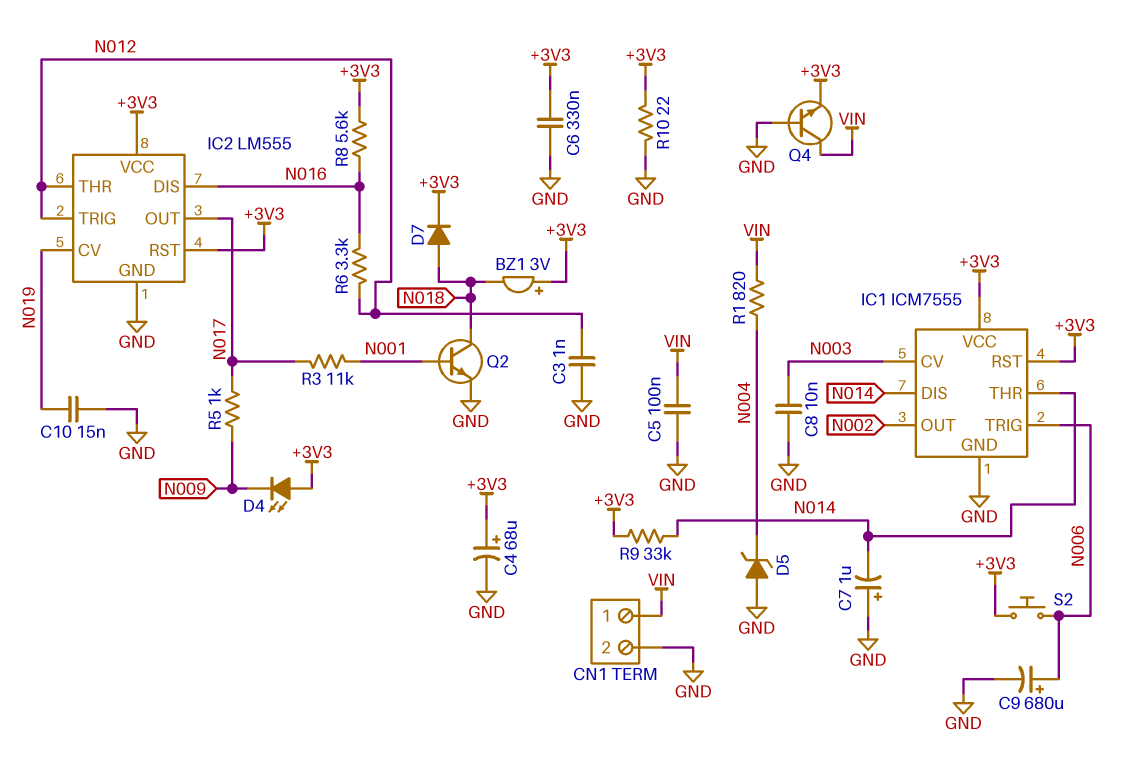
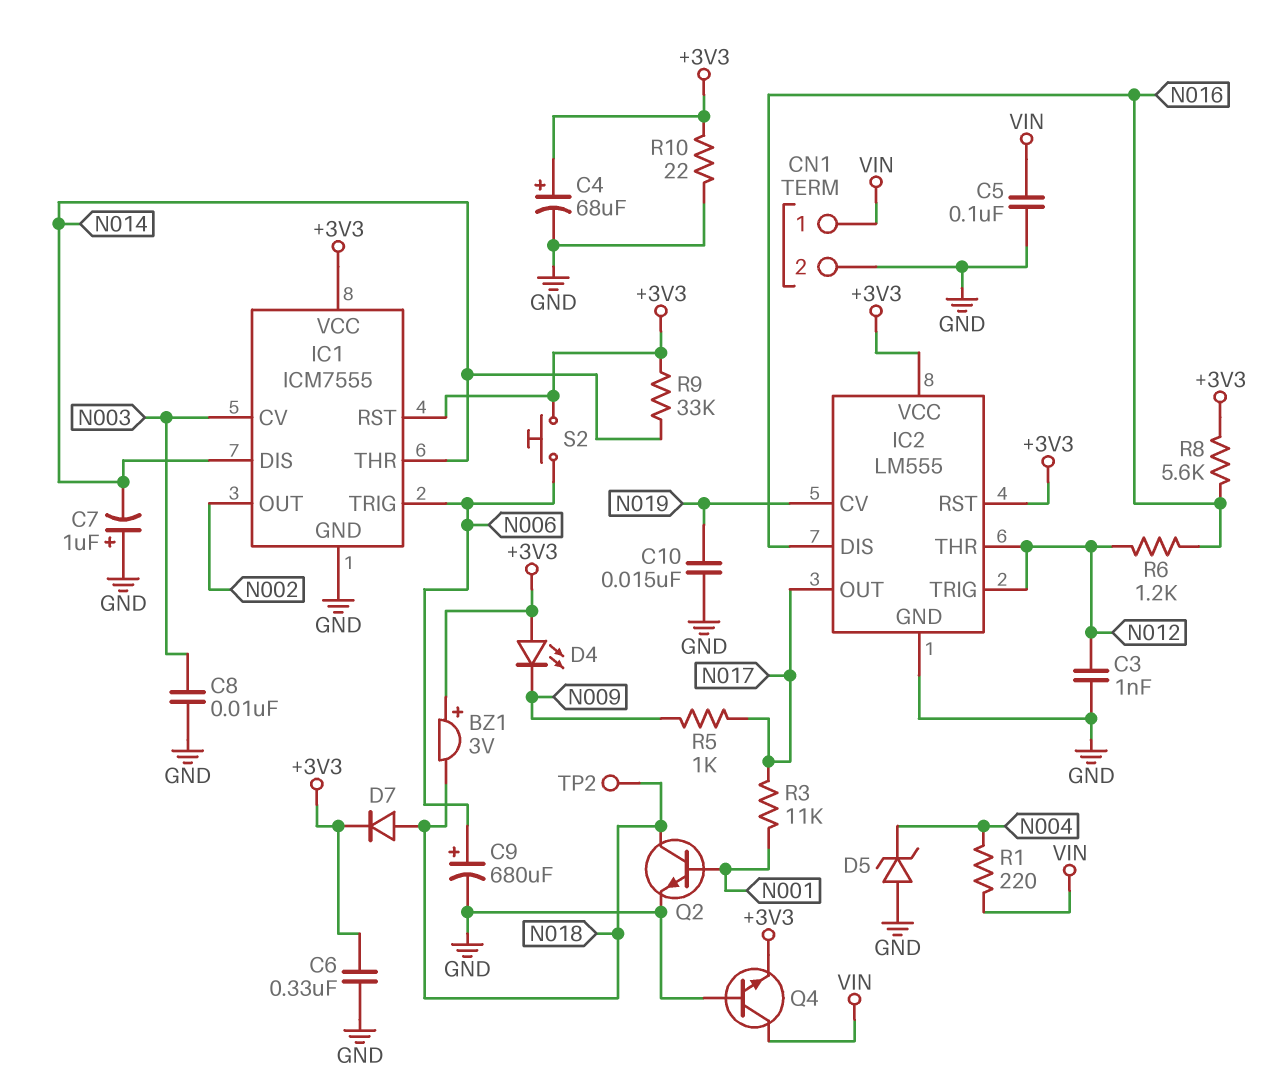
R1: 820 (N004, VIN) -> 220 (N004, VIN)
R6: 3.3k (N012, N016) -> 1.2k (N012, N016)
TP2: none -> test point (N018)

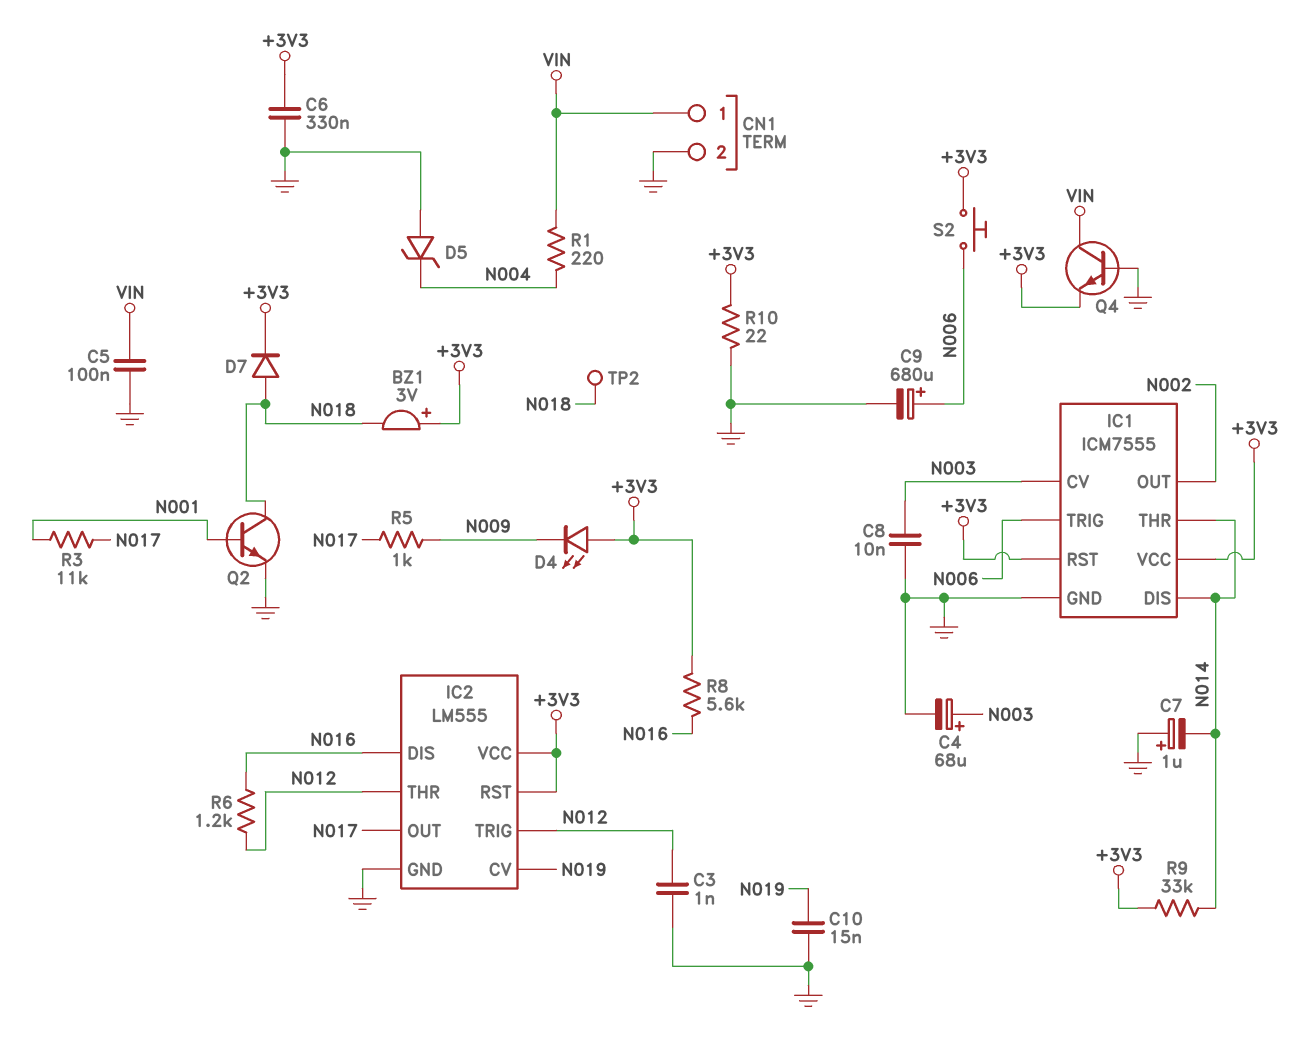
C4: 68uF (plus +3V3, minus GND) -> 68uF (plus N003, minus GND)

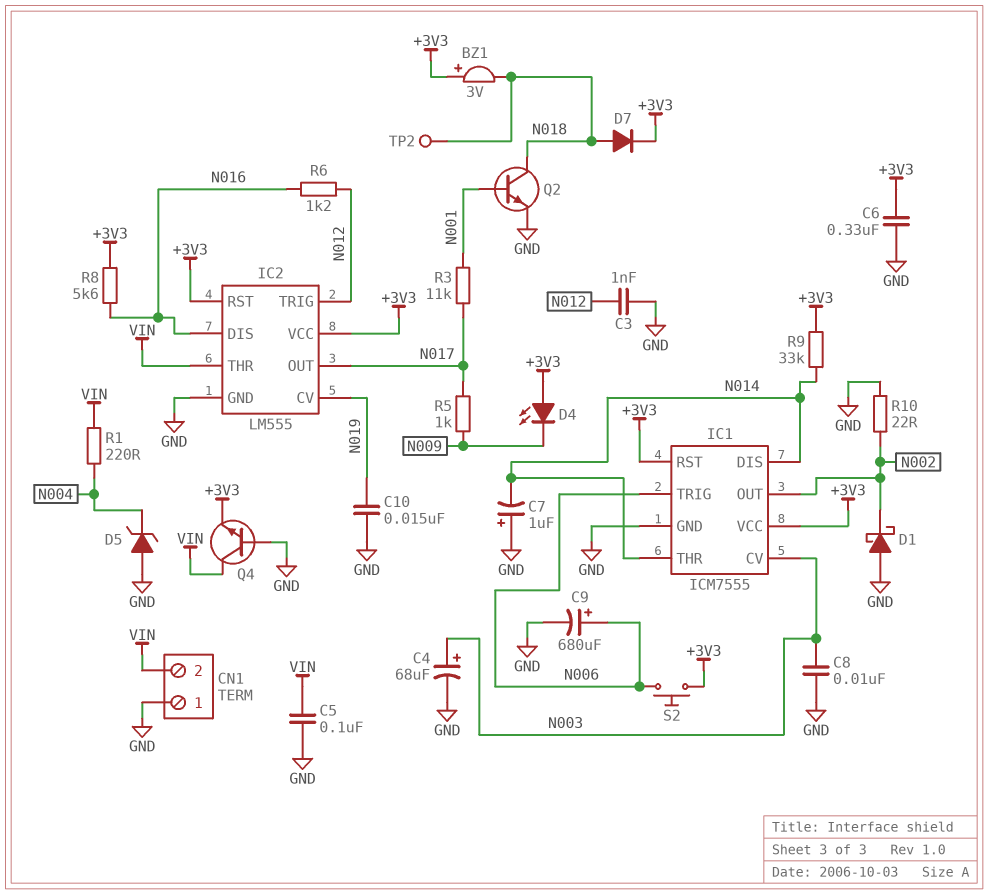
CN1 pin 1: VIN -> GND
CN1 pin 2: GND -> VIN
D1: none -> schottky (A GND, K N002)
IC2 pin THR: N012 -> VIN
R10: 22 (+3V3, GND) -> 22 (GND, N002)

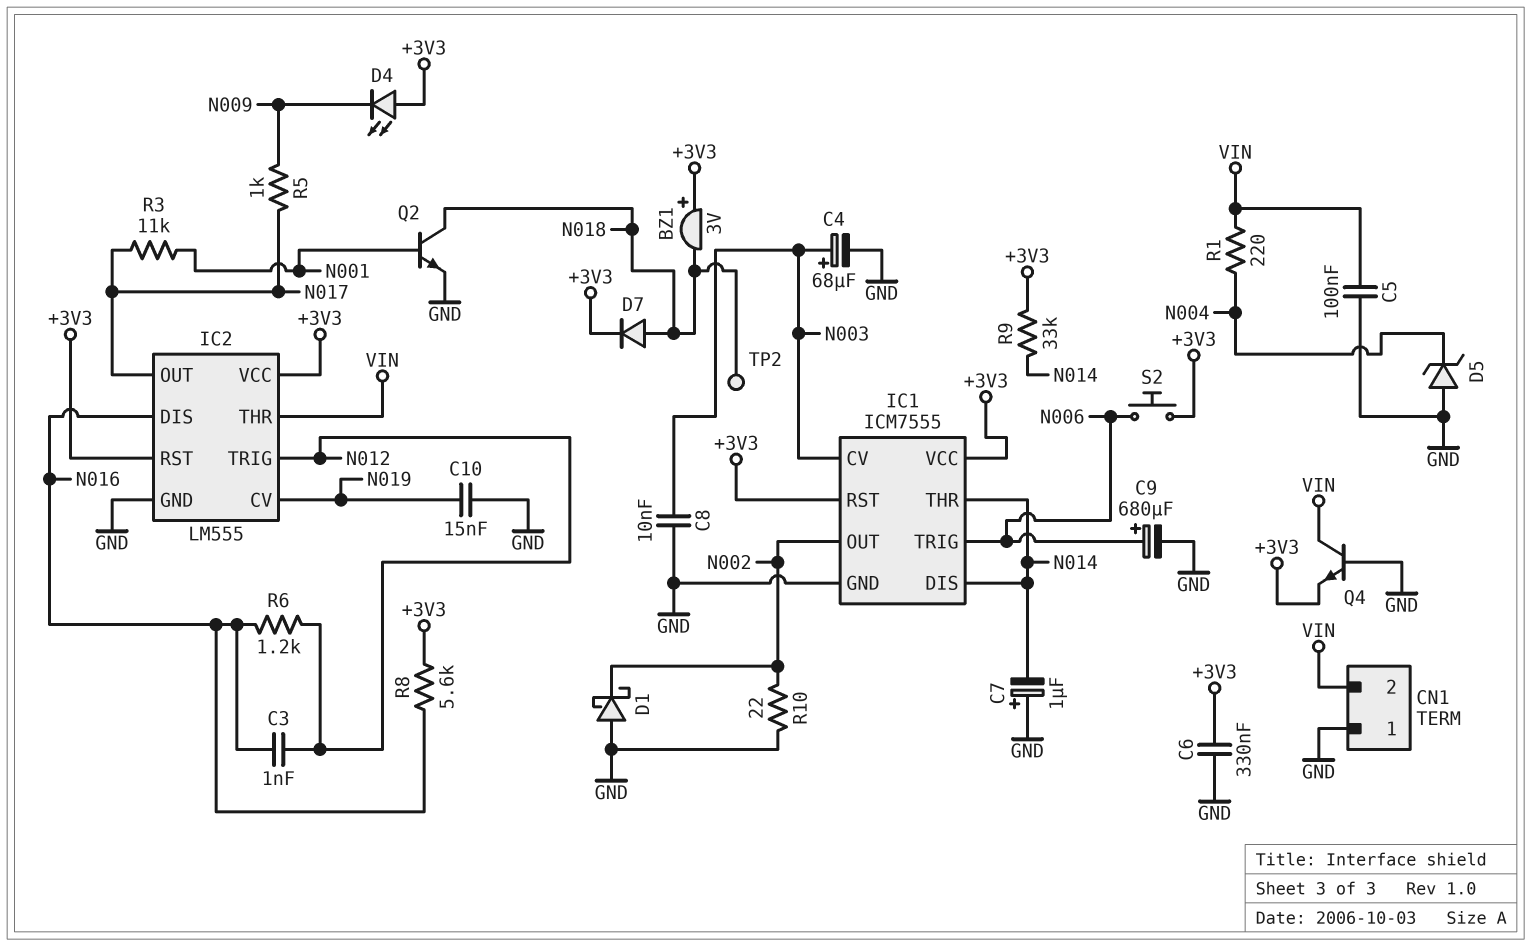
C3: 1nF (GND, N012) -> 1nF (N012, N016)

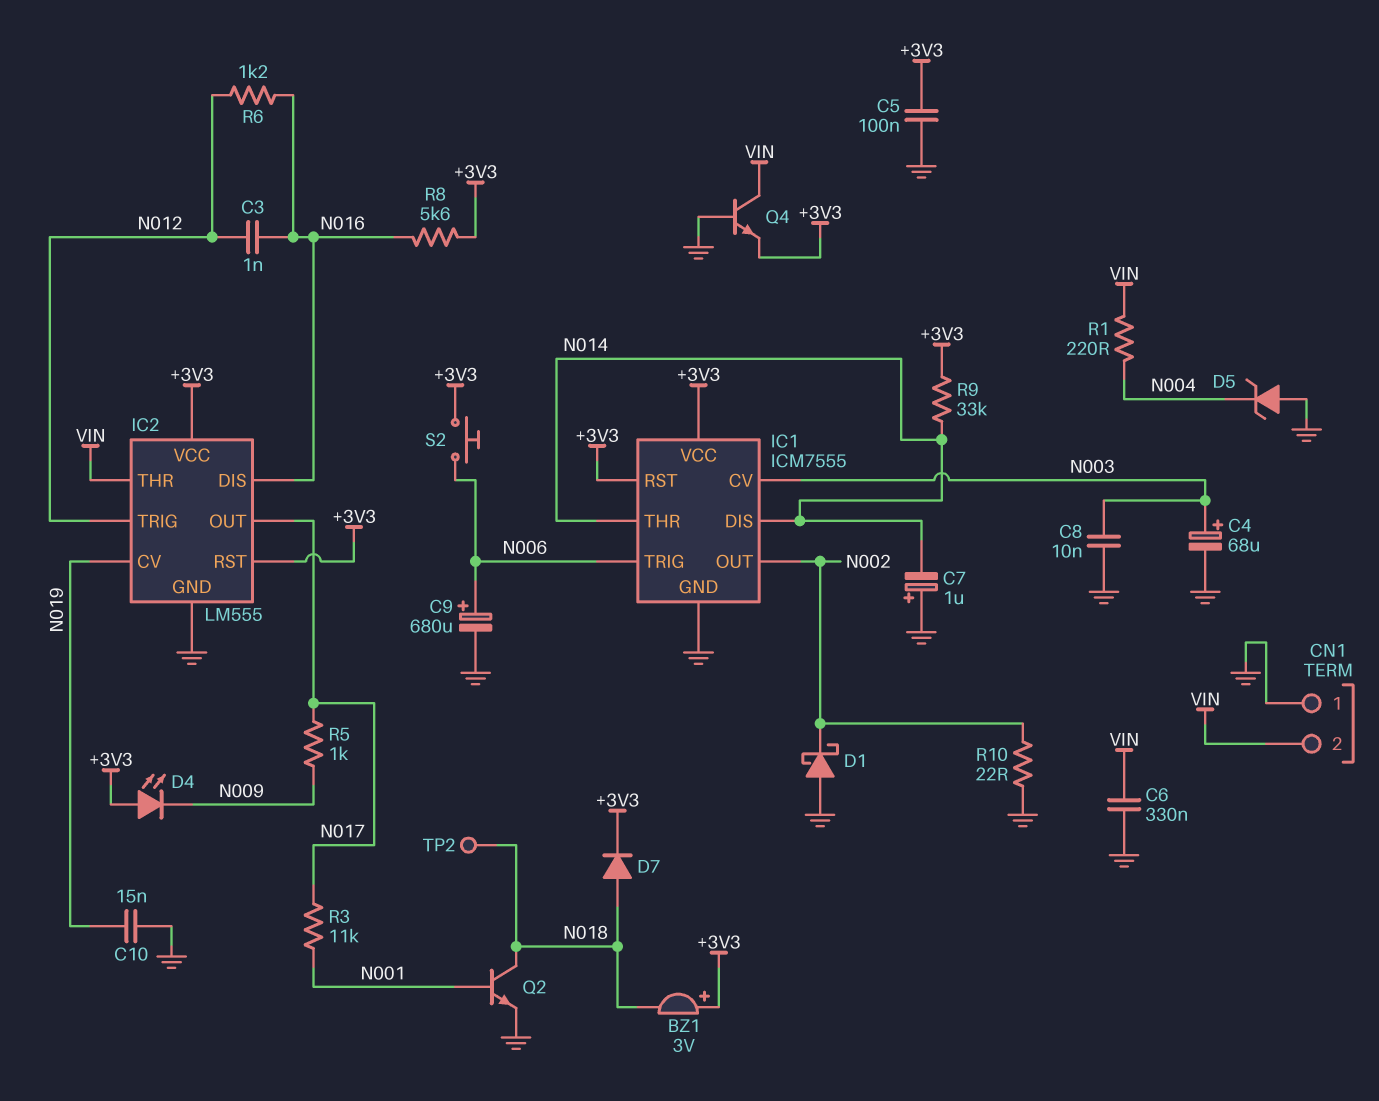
C5: 100nF (GND, VIN) -> 100nF (+3V3, GND)
C6: 330nF (+3V3, GND) -> 330nF (GND, VIN)

